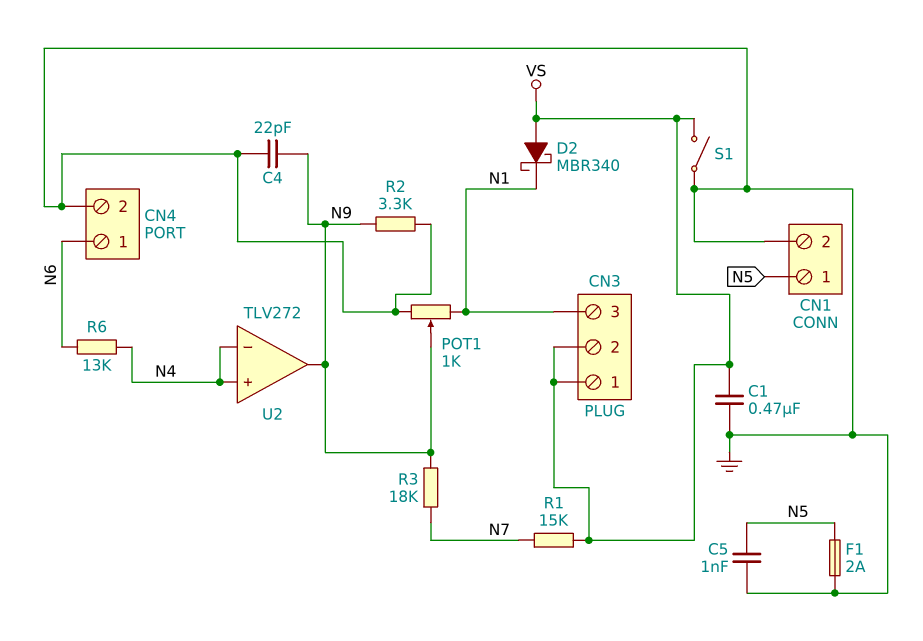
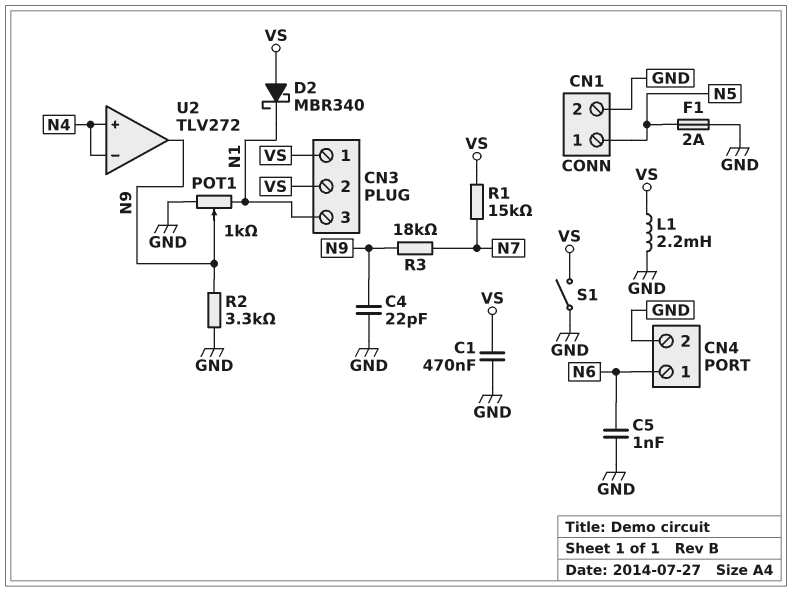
C5: 1nF (GND, N5) -> 1nF (GND, N6)
L1: none -> 2.2mH (GND, VS)
R6: 13k (N4, N6) -> none

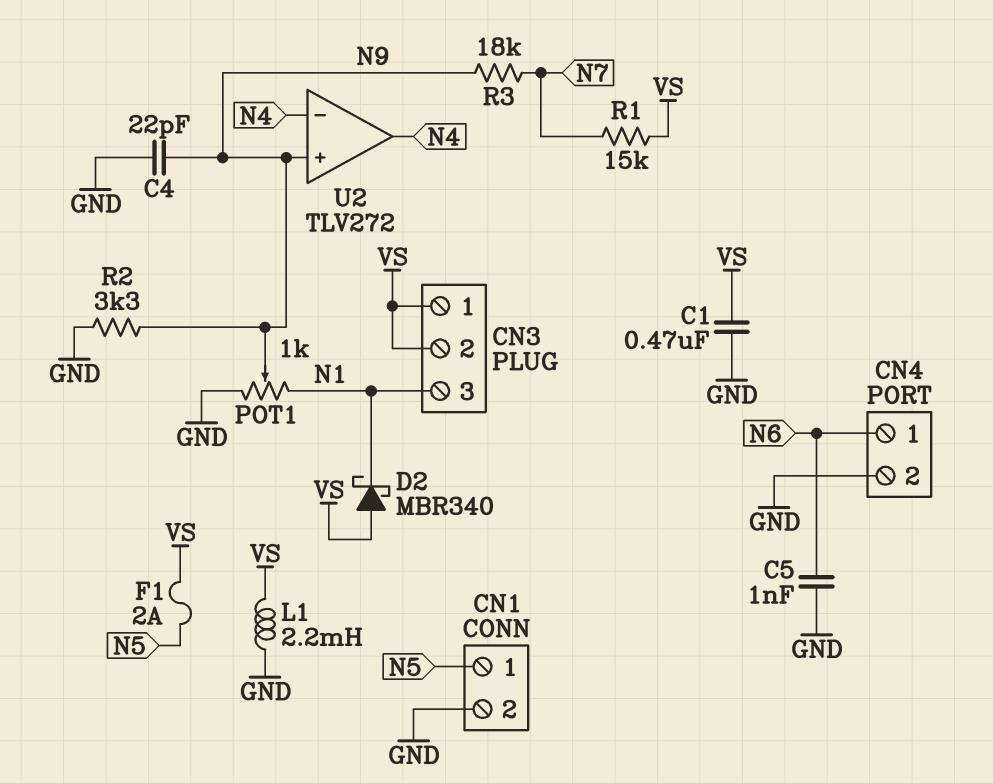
F1: 2A (GND, N5) -> 2A (N5, VS)
S1: switch (GND, VS) -> none
U2 pin in+: N4 -> N9
U2 pin out: N9 -> N4

